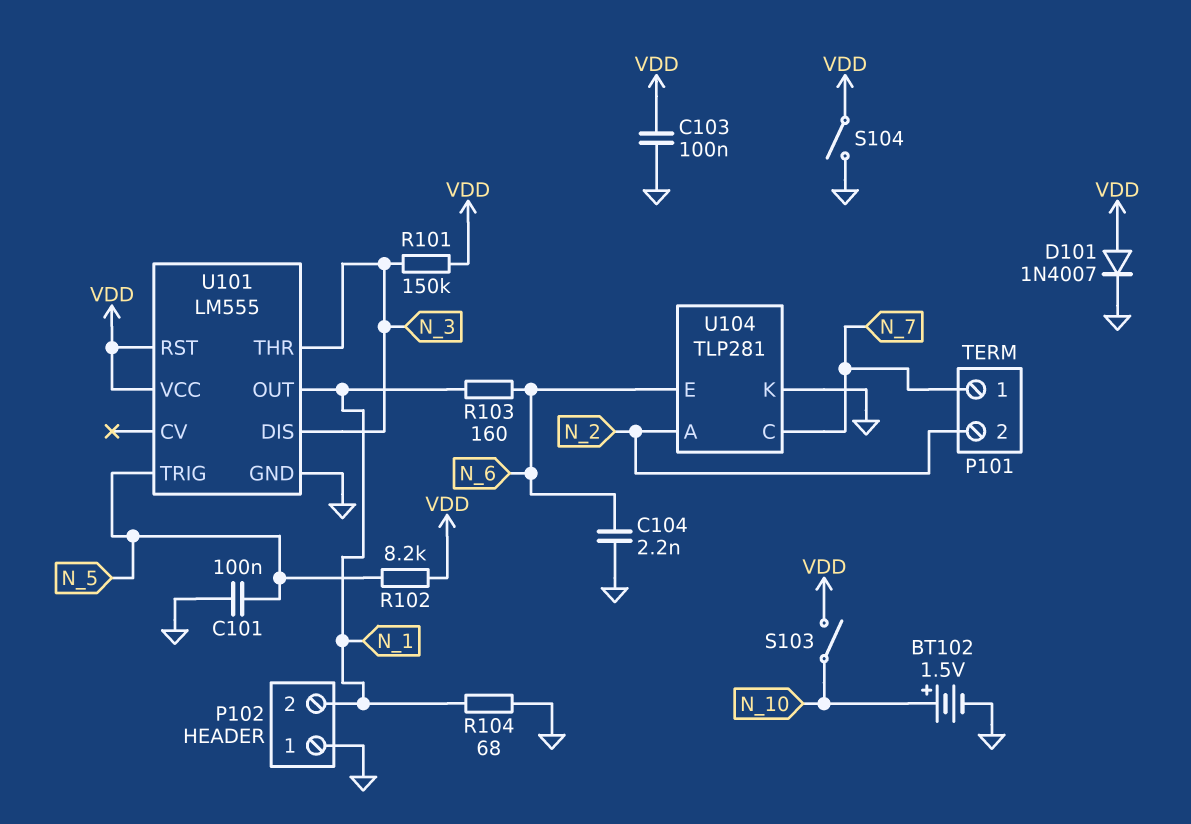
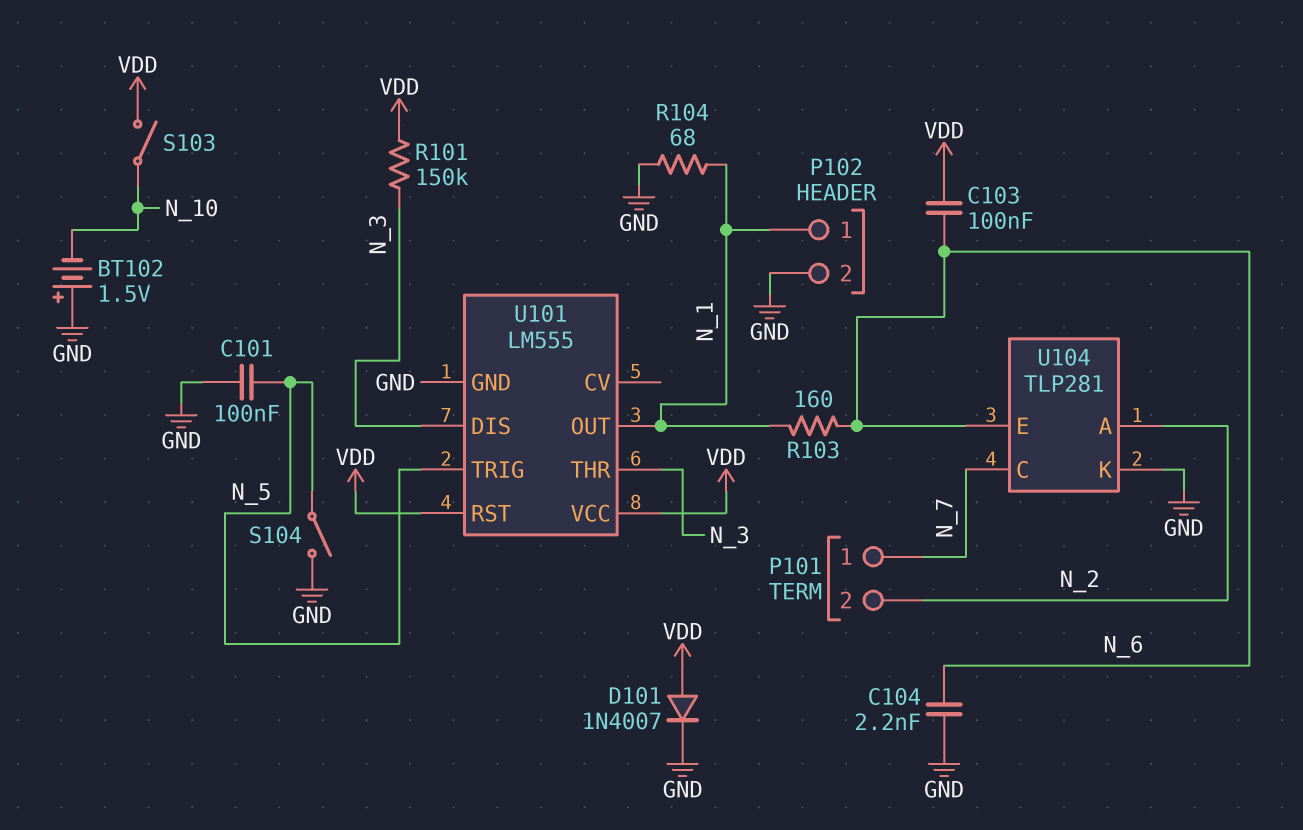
BT102: 1.5V (plus N_10, minus GND) -> 1.5V (plus GND, minus N_10)
C103: 100nF (GND, VDD) -> 100nF (N_6, VDD)
P102 pin 1: GND -> N_1
P102 pin 2: N_1 -> GND
R102: 8.2k (N_5, VDD) -> none
S104: switch (GND, VDD) -> switch (GND, N_5)

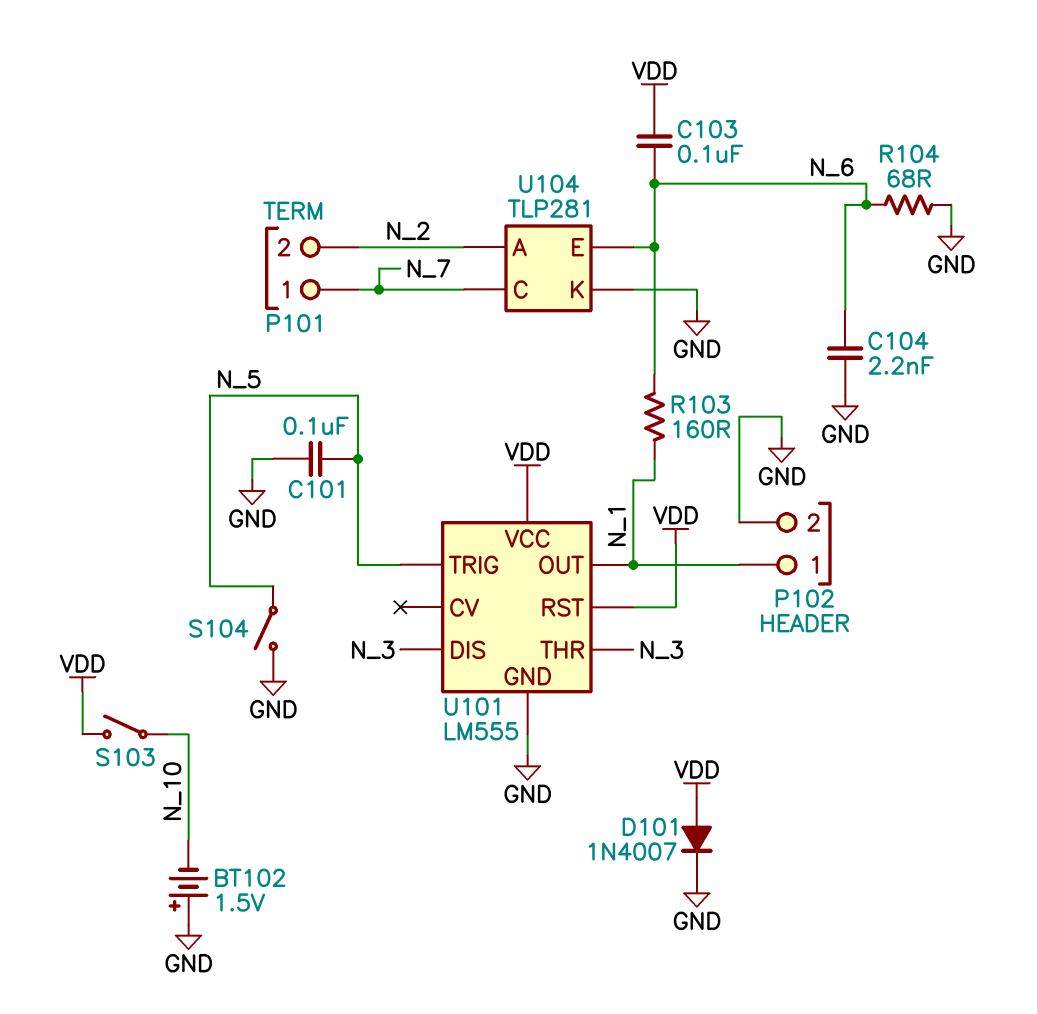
R101: 150k (N_3, VDD) -> none
R104: 68 (GND, N_1) -> 68 (GND, N_6)

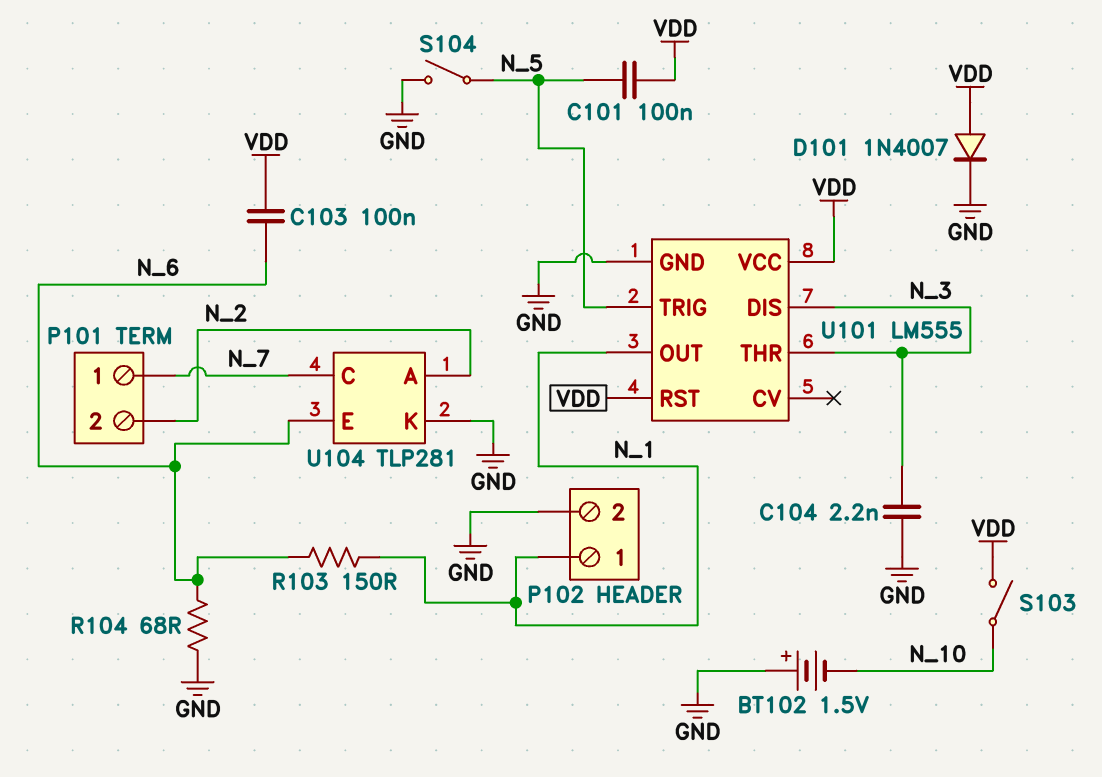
C101: 100nF (GND, N_5) -> 100nF (N_5, VDD)
C104: 2.2nF (GND, N_6) -> 2.2nF (GND, N_3)
R103: 160 (N_1, N_6) -> 150 (N_1, N_6)

